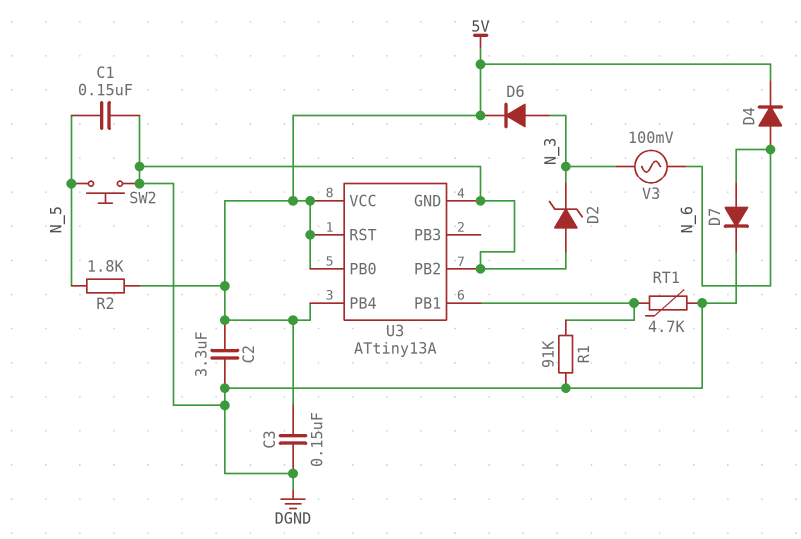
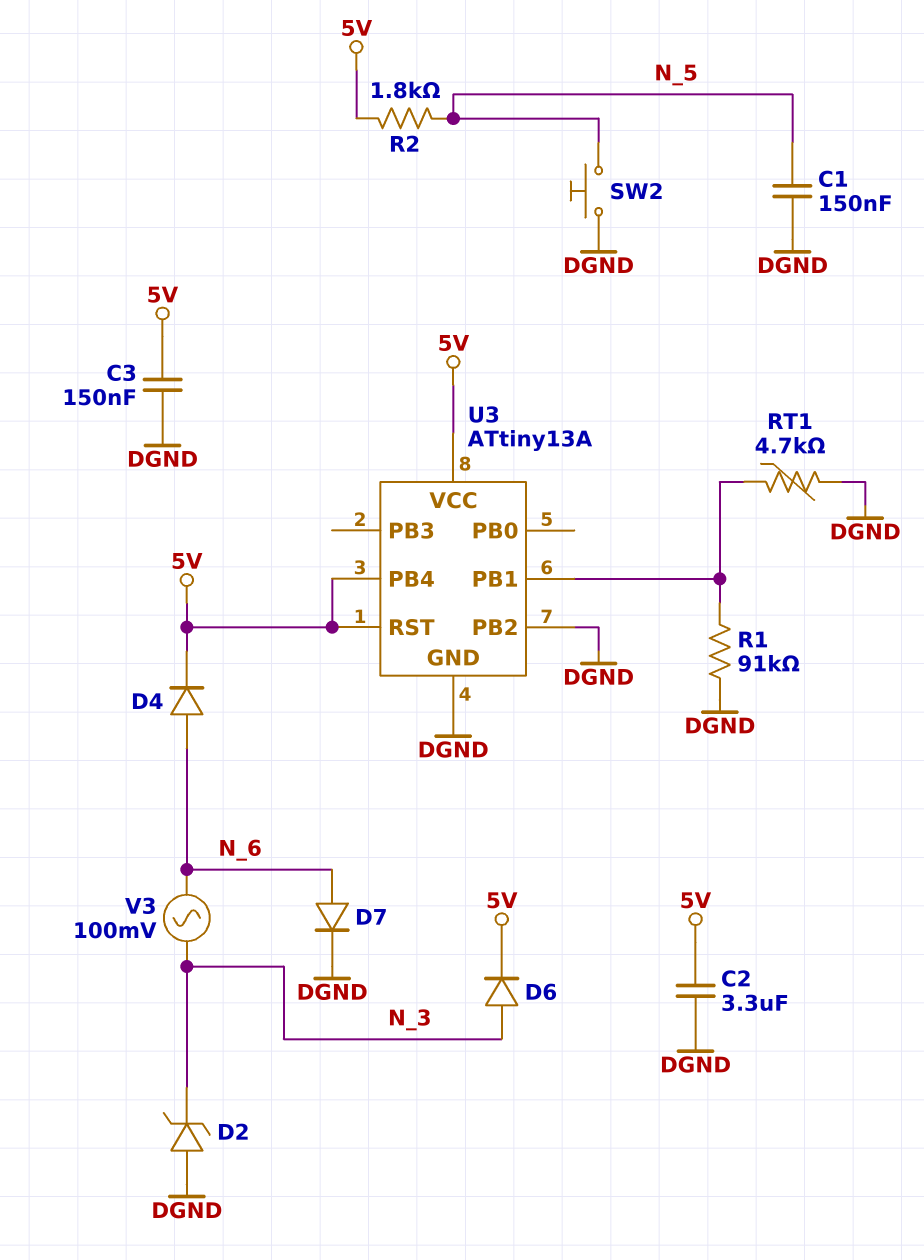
U3 pin PB0: 5V -> none

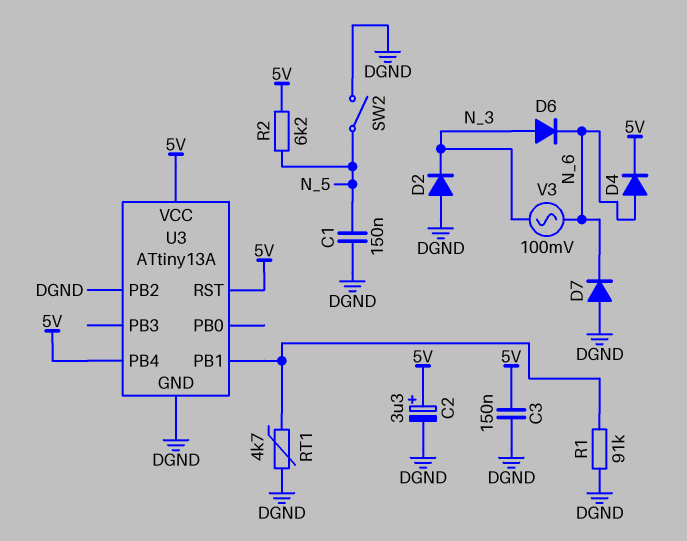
C2: 3.3uF (5V, DGND) -> 3.3uF (plus 5V, minus DGND)
D2: zener (A DGND, K N_3) -> diode (A DGND, K N_3)
D6: diode (A N_3, K 5V) -> diode (A N_3, K N_6)
D7: diode (A N_6, K DGND) -> diode (A DGND, K N_6)
R2: 1.8k (5V, N_5) -> 6.2k (5V, N_5)
SW2: button (DGND, N_5) -> switch (DGND, N_5)

